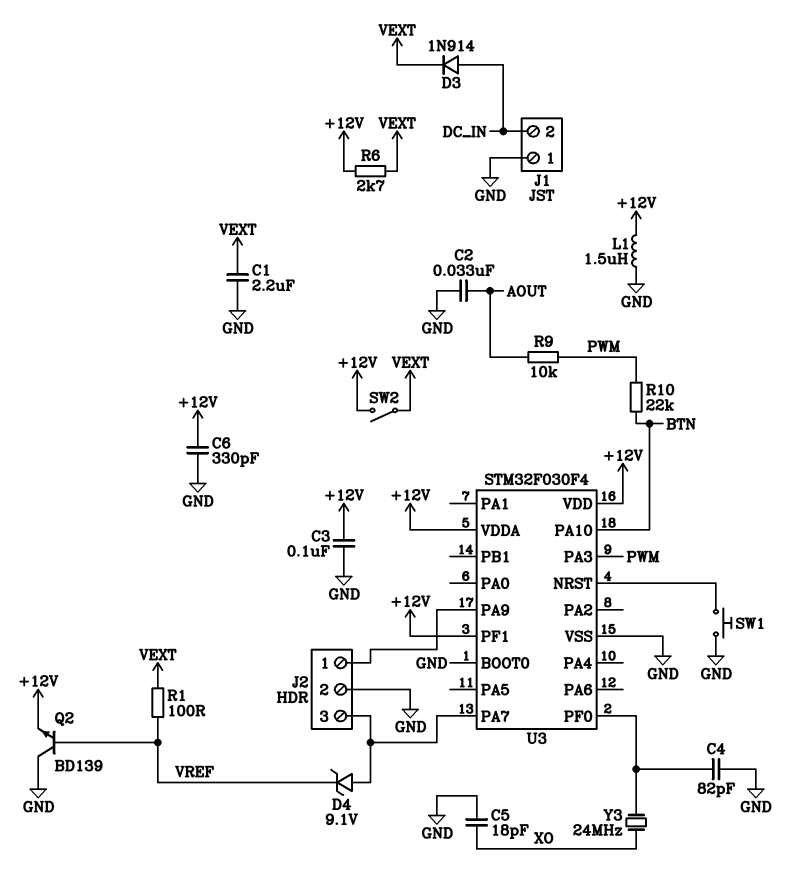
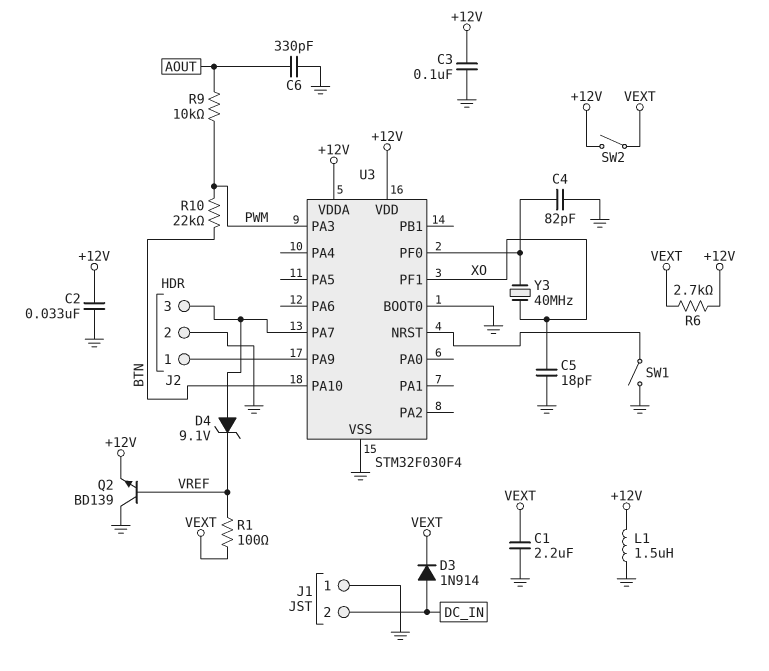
C2: 33nF (AOUT, GND) -> 33nF (+12V, GND)
C6: 330pF (+12V, GND) -> 330pF (AOUT, GND)
SW1: button (GND, U3/NRST) -> switch (GND, U3/NRST)
U3 pin PF1: +12V -> XO
Y3: 24MHz (U3/PF0, XO) -> 40MHz (U3/PF0, XO)

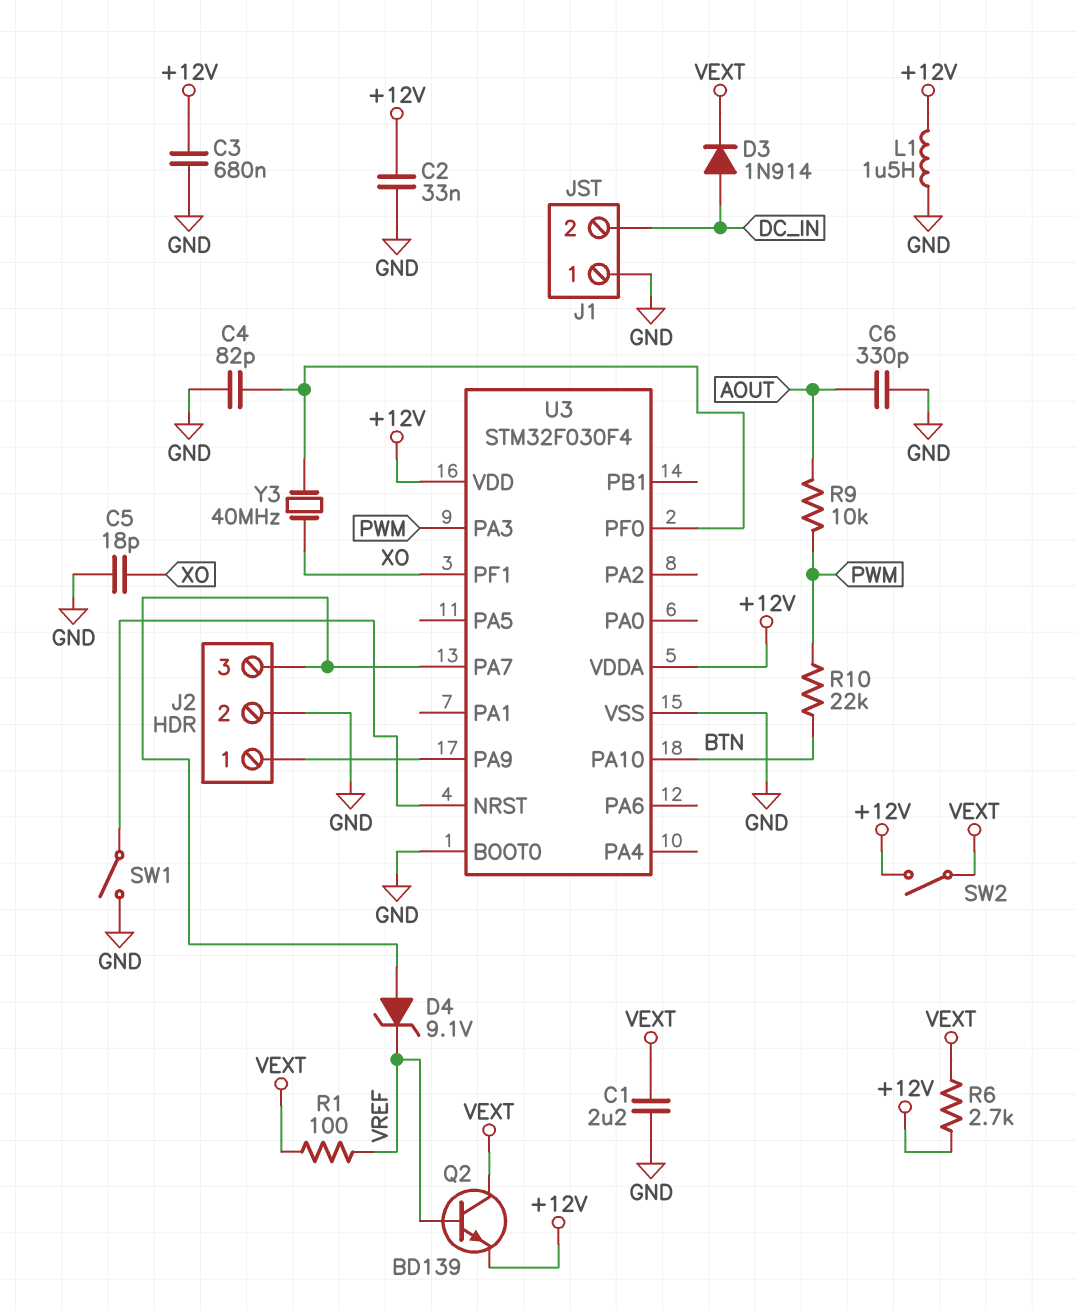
C3: 100nF (+12V, GND) -> 680nF (+12V, GND)
Q2: NPN BD139 (B VREF, C GND, E +12V) -> NPN BD139 (B VREF, C VEXT, E +12V)

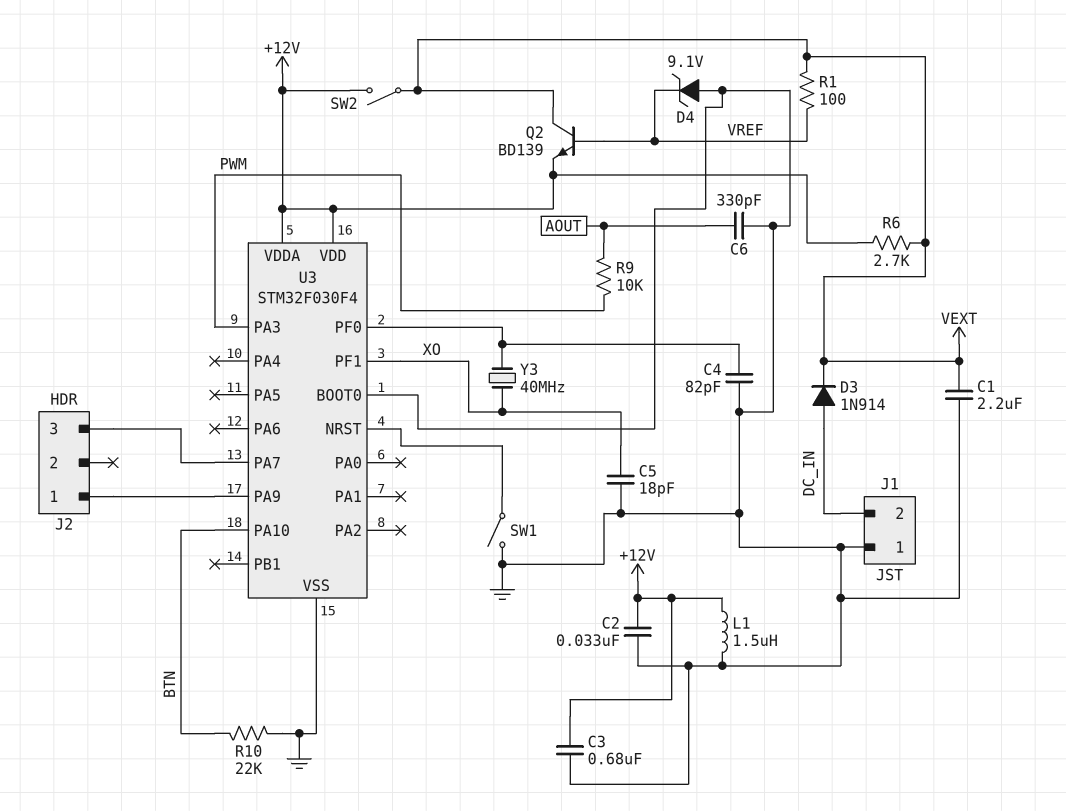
D4: zener 9.1V (A J2/3, K VREF) -> zener 9.1V (A GND, K VREF)
J2 pin 2: GND -> none
R10: 22k (BTN, PWM) -> 22k (BTN, GND)

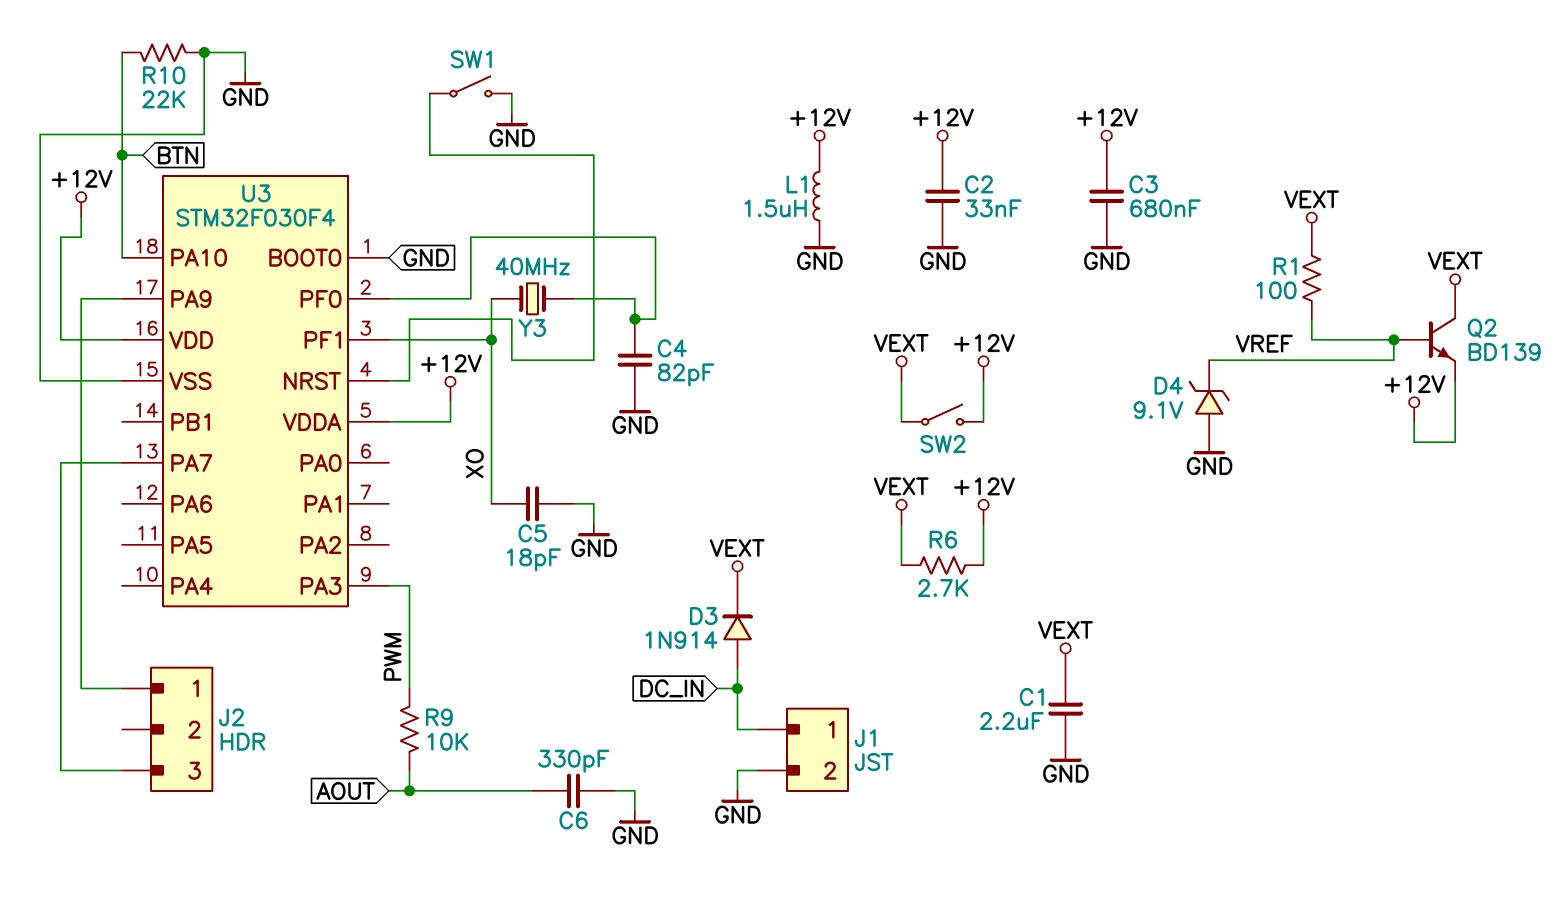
J1 pin 1: GND -> DC_IN
J1 pin 2: DC_IN -> GND

